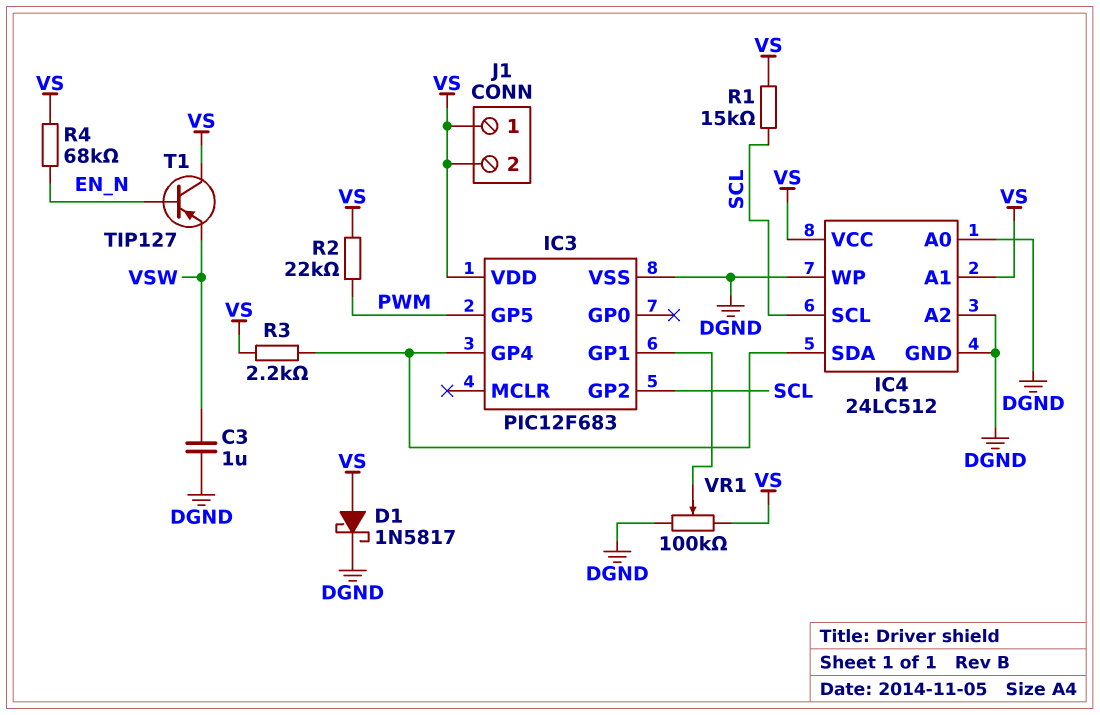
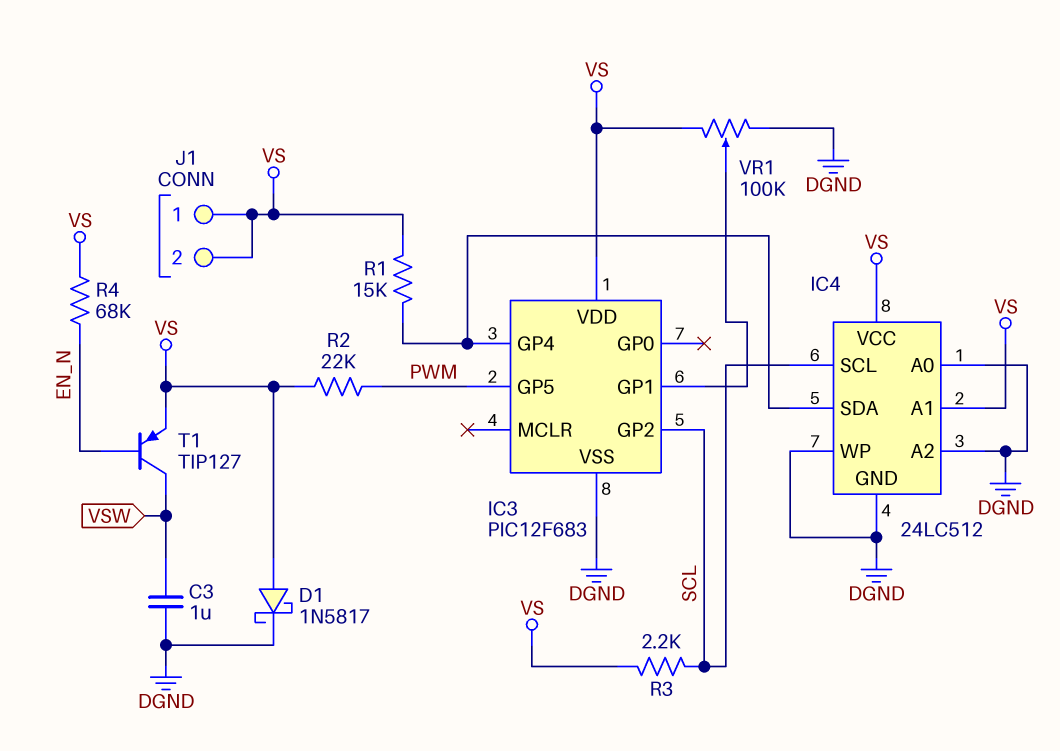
R1: 15k (SCL, VS) -> 15k (IC3/GP4, VS)
R3: 2.2k (IC3/GP4, VS) -> 2.2k (SCL, VS)
T1: PNP TIP127 (B EN_N, C VS, E VSW) -> PNP TIP127 (B EN_N, C VSW, E VS)

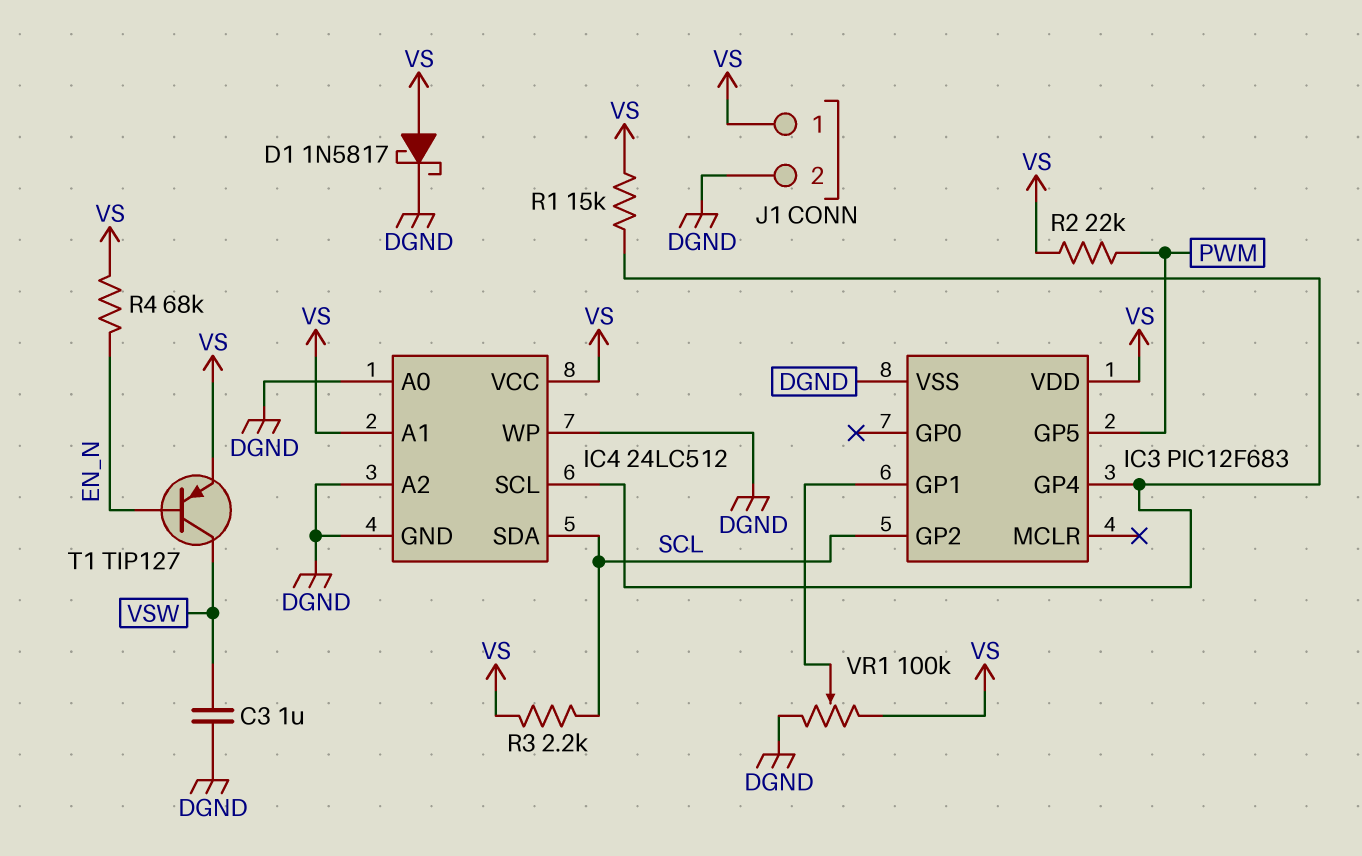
IC4 pin SCL: SCL -> IC3/GP4
IC4 pin SDA: IC3/GP4 -> SCL
J1 pin 2: VS -> DGND

